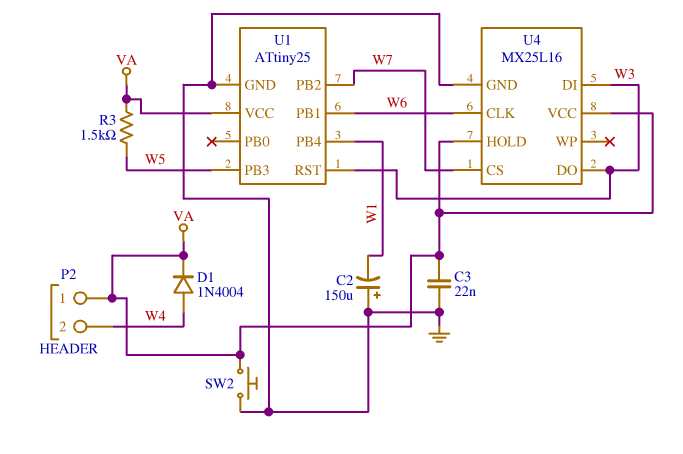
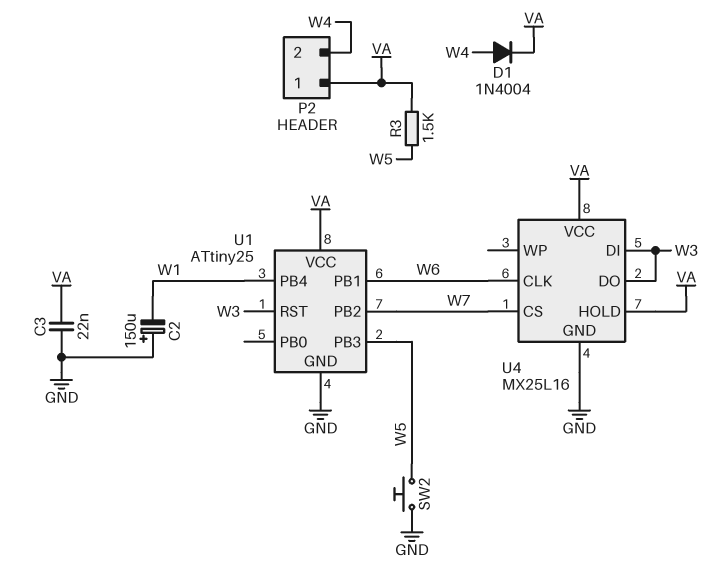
SW2: button (GND, VA) -> button (GND, W5)

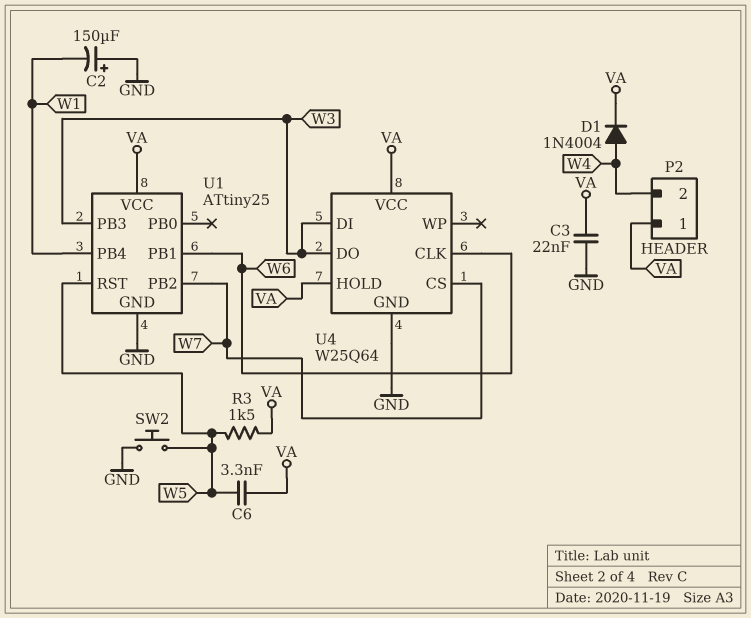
C6: none -> 3.3nF (VA, W5)
U1 pin PB3: W5 -> W3
U1 pin RST: W3 -> W5
U4: MX25L16 -> W25Q64

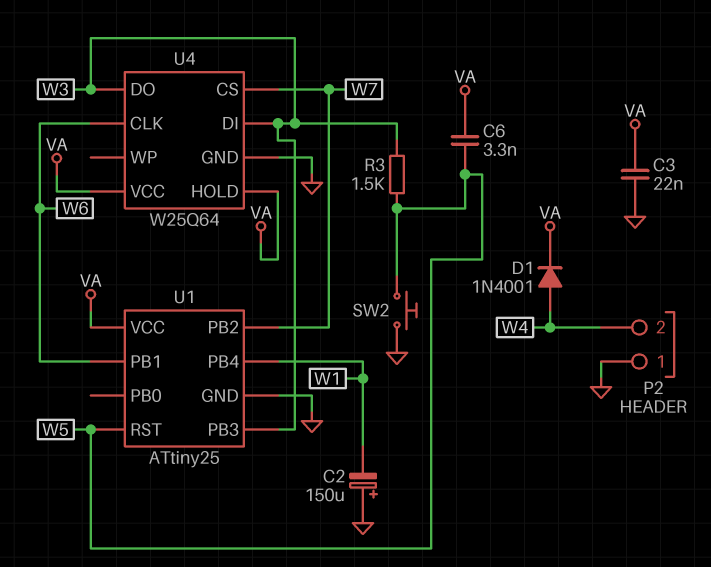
D1: diode 1N4004 (A W4, K VA) -> diode 1N4001 (A W4, K VA)
P2 pin 1: VA -> GND
R3: 1.5k (VA, W5) -> 1.5k (W3, W5)

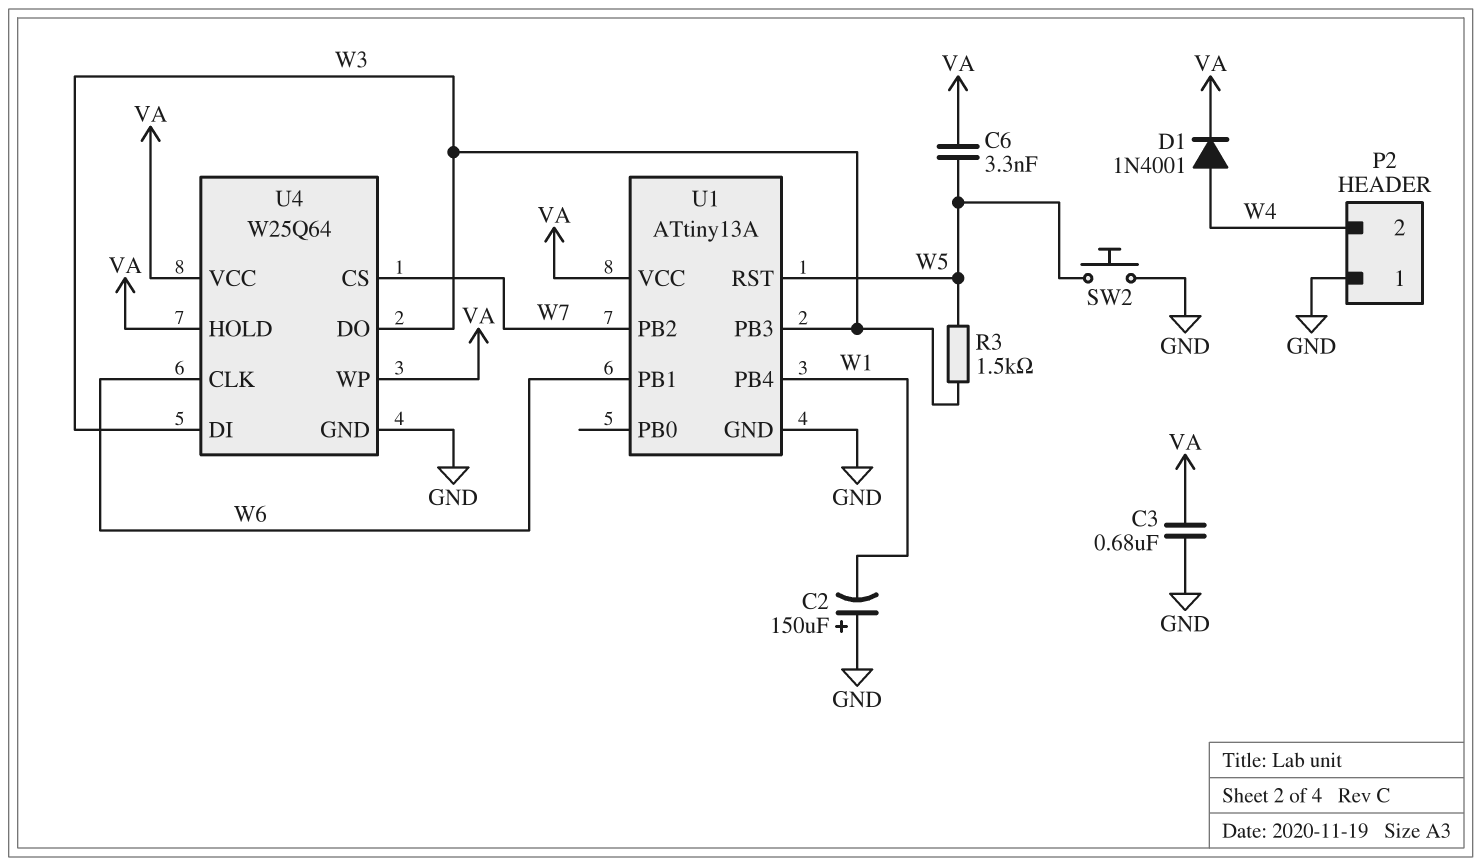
C3: 22nF (GND, VA) -> 680nF (GND, VA)
U1: ATtiny25 -> ATtiny13A
U4 pin WP: none -> VA

